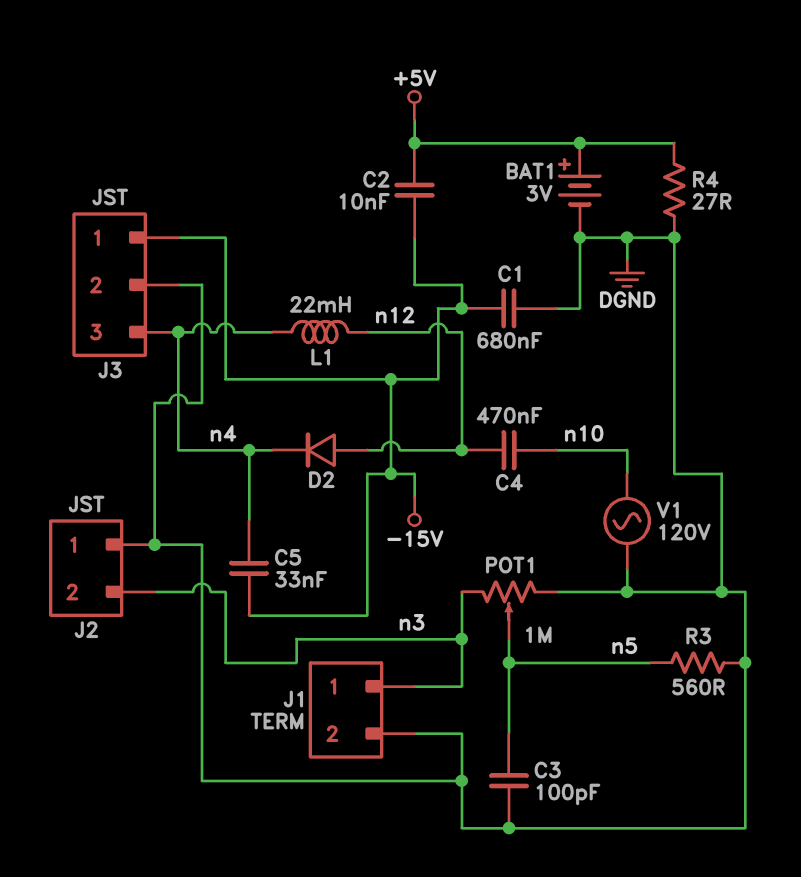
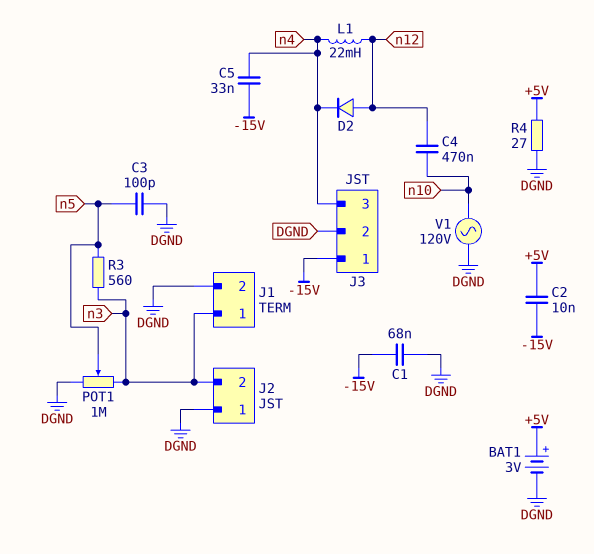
C1: 680nF (-15V, DGND) -> 68nF (-15V, DGND)
R3: 560 (DGND, n5) -> 560 (n3, n5)

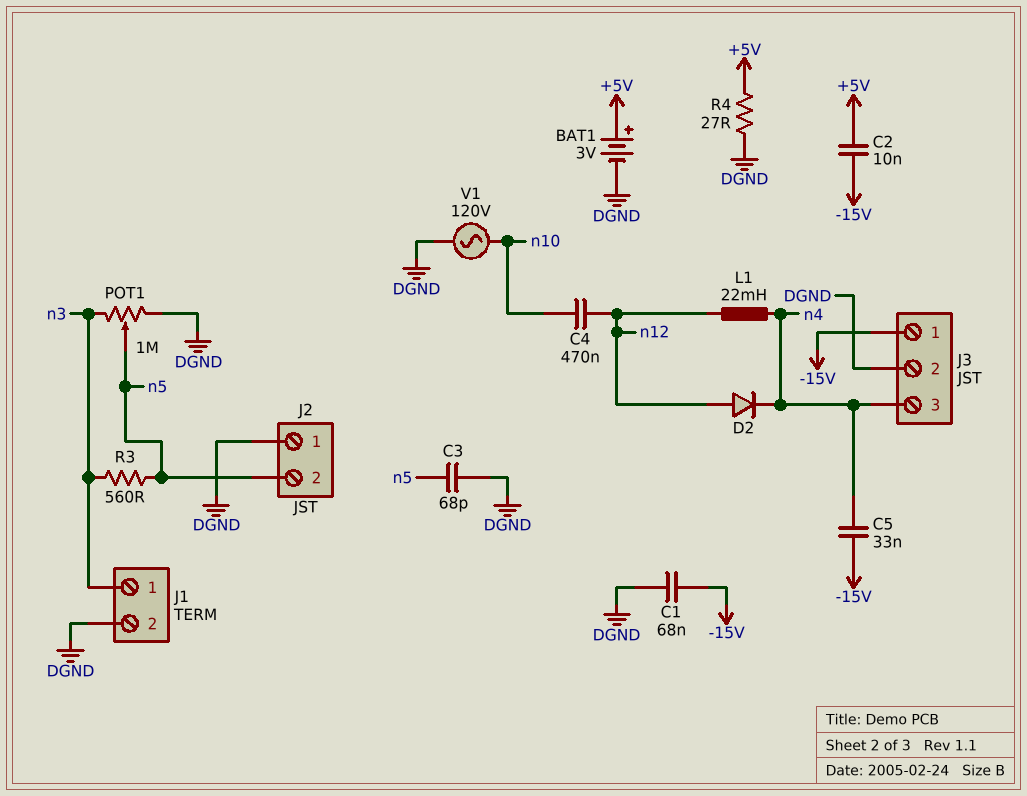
C3: 100pF (DGND, n5) -> 68pF (DGND, n5)
J2 pin 2: n3 -> n5

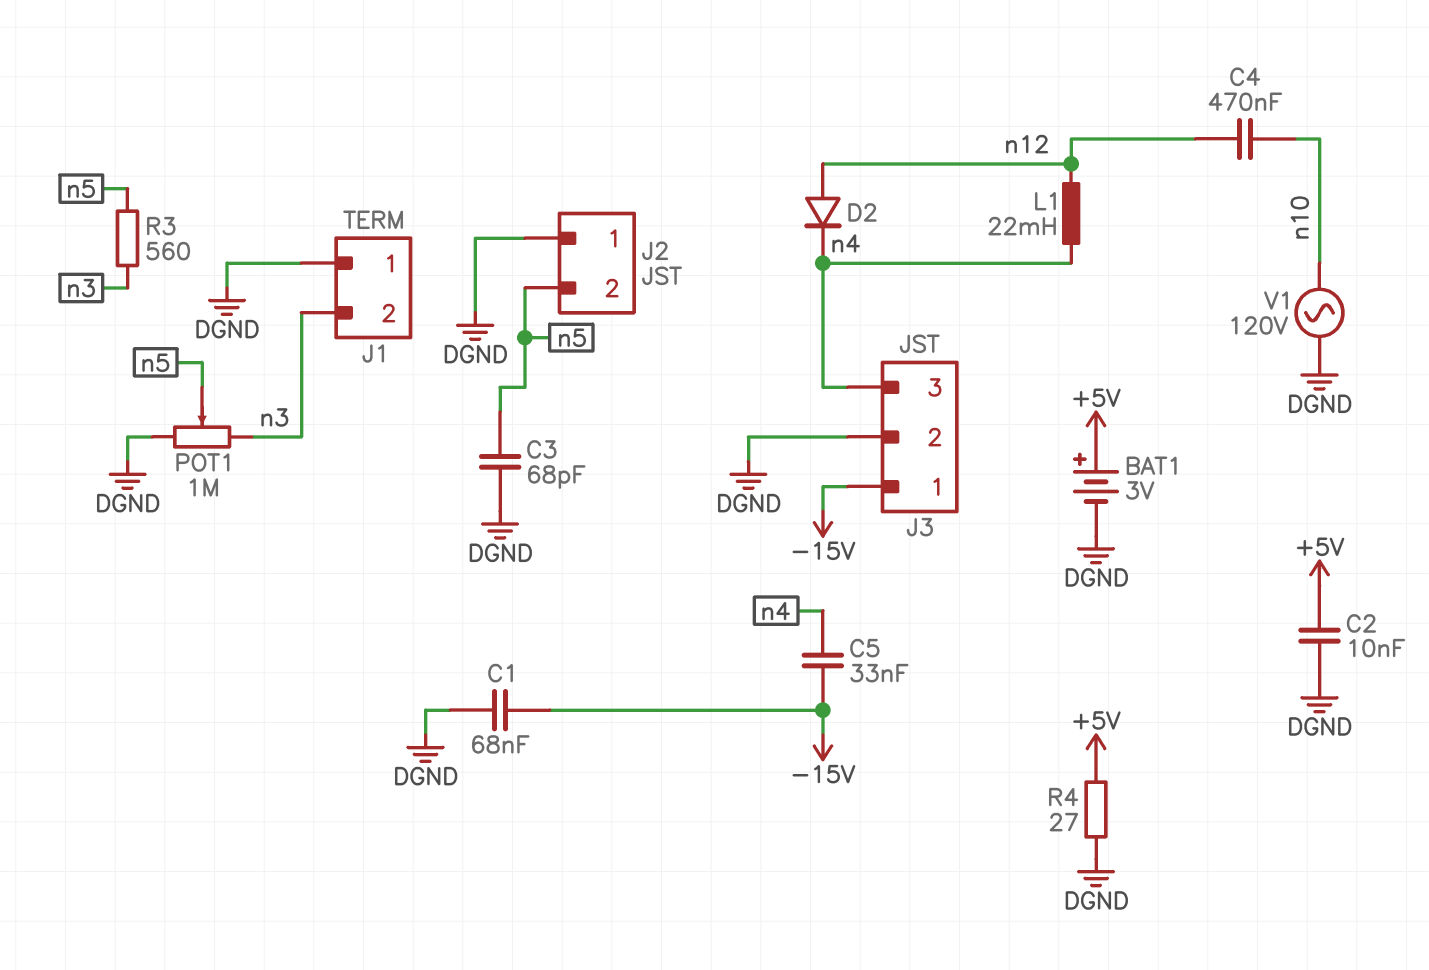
C2: 10nF (+5V, -15V) -> 10nF (+5V, DGND)
J1 pin 1: n3 -> DGND
J1 pin 2: DGND -> n3

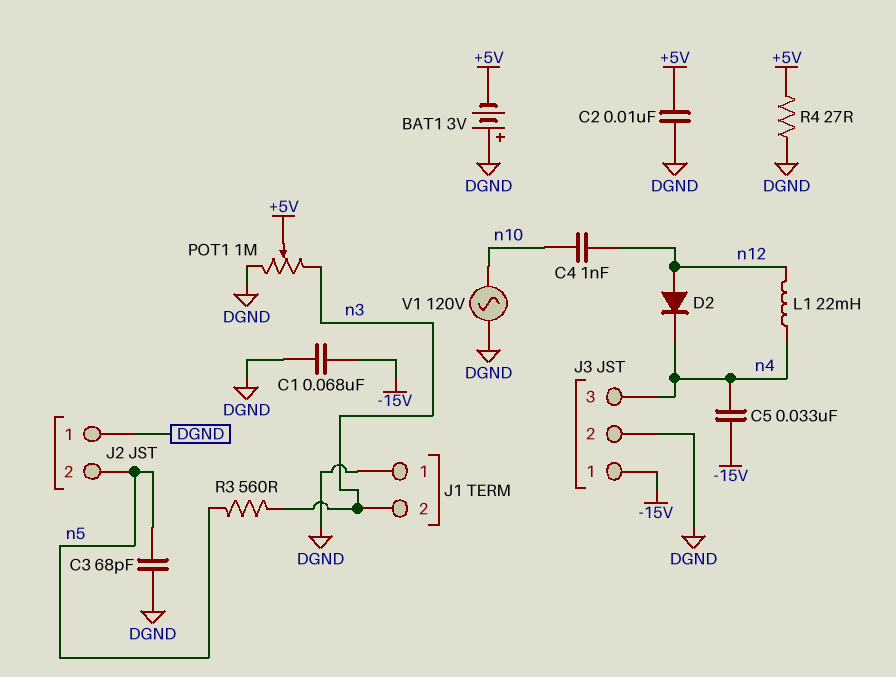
BAT1: 3V (plus +5V, minus DGND) -> 3V (plus DGND, minus +5V)
C4: 470nF (n10, n12) -> 1nF (n10, n12)
POT1: 1M (DGND, n3, wiper n5) -> 1M (DGND, n3, wiper +5V)

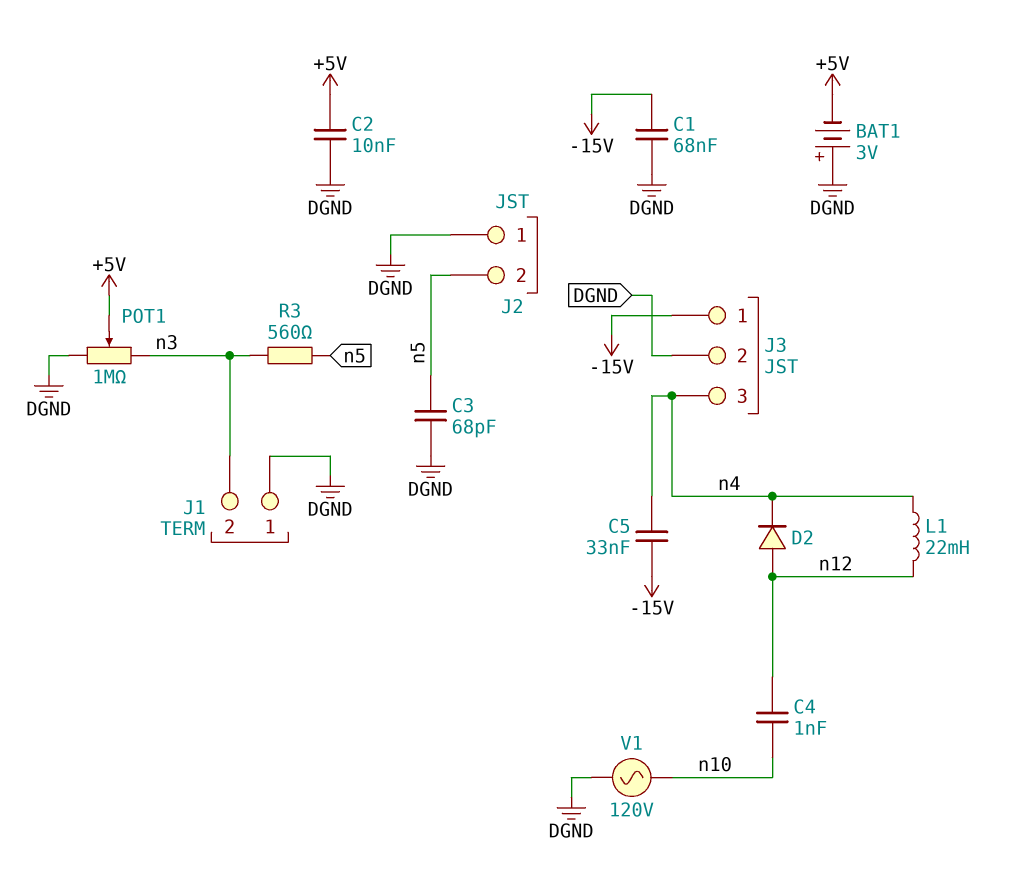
R4: 27 (+5V, DGND) -> none

